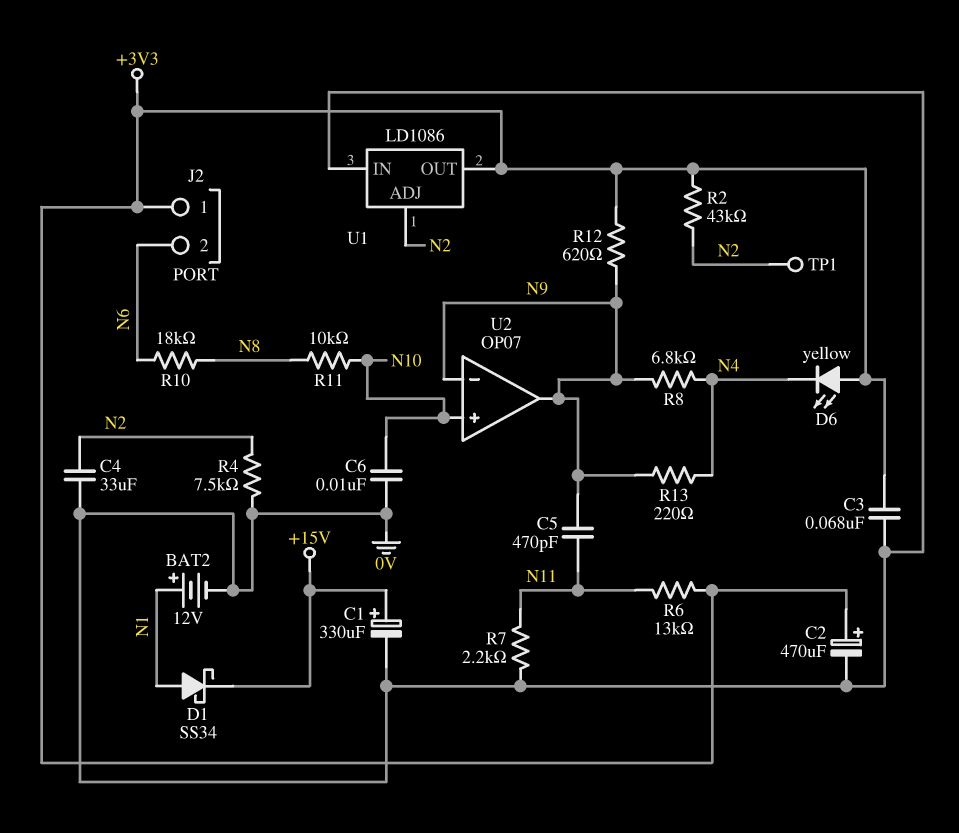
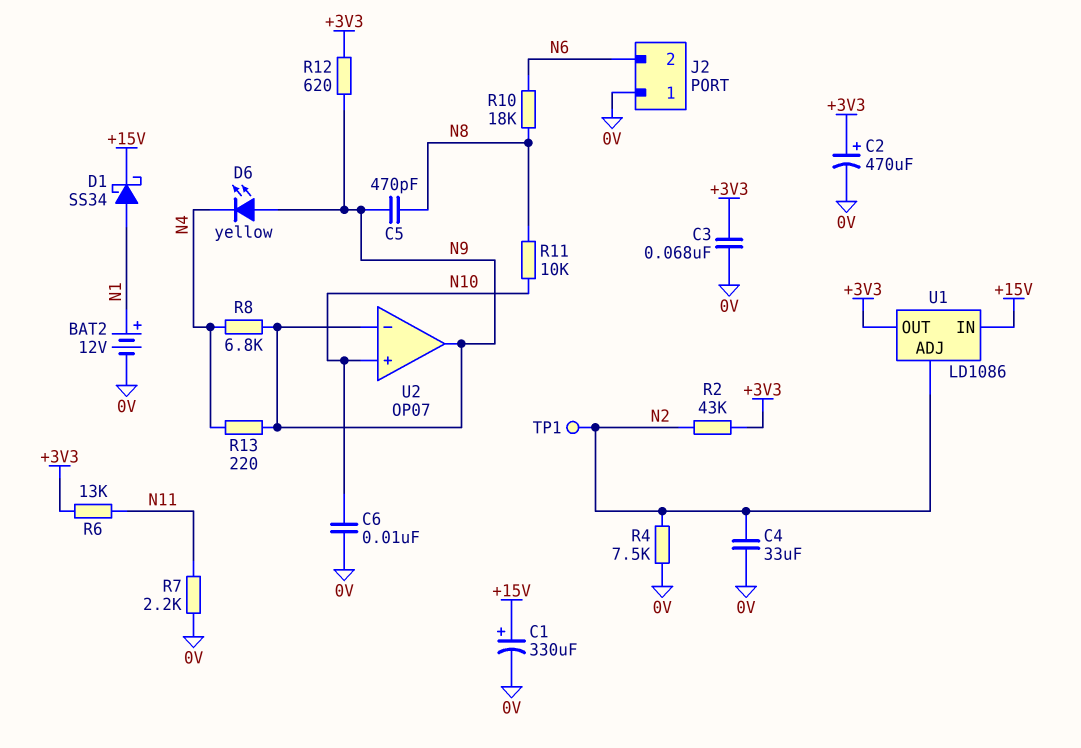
C5: 470pF (N9, N11) -> 470pF (N8, N9)
D6: LED yellow (A +3V3, K N4) -> LED yellow (A N9, K N4)
J2 pin 1: +3V3 -> 0V
U1 pin IN: 0V -> +15V

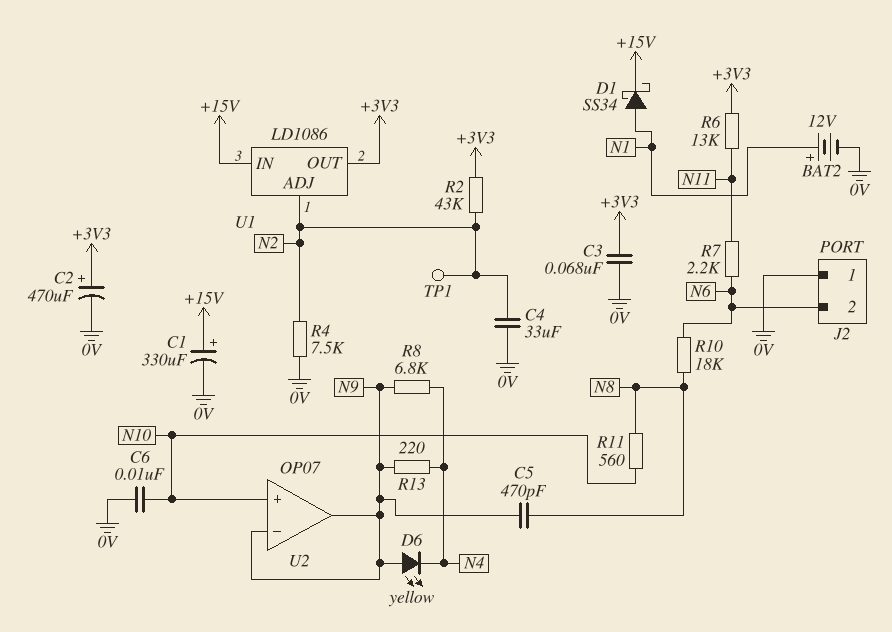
R7: 2.2k (0V, N11) -> 2.2k (N6, N11)
R11: 10k (N8, N10) -> 560 (N8, N10)
R12: 620 (+3V3, N9) -> none

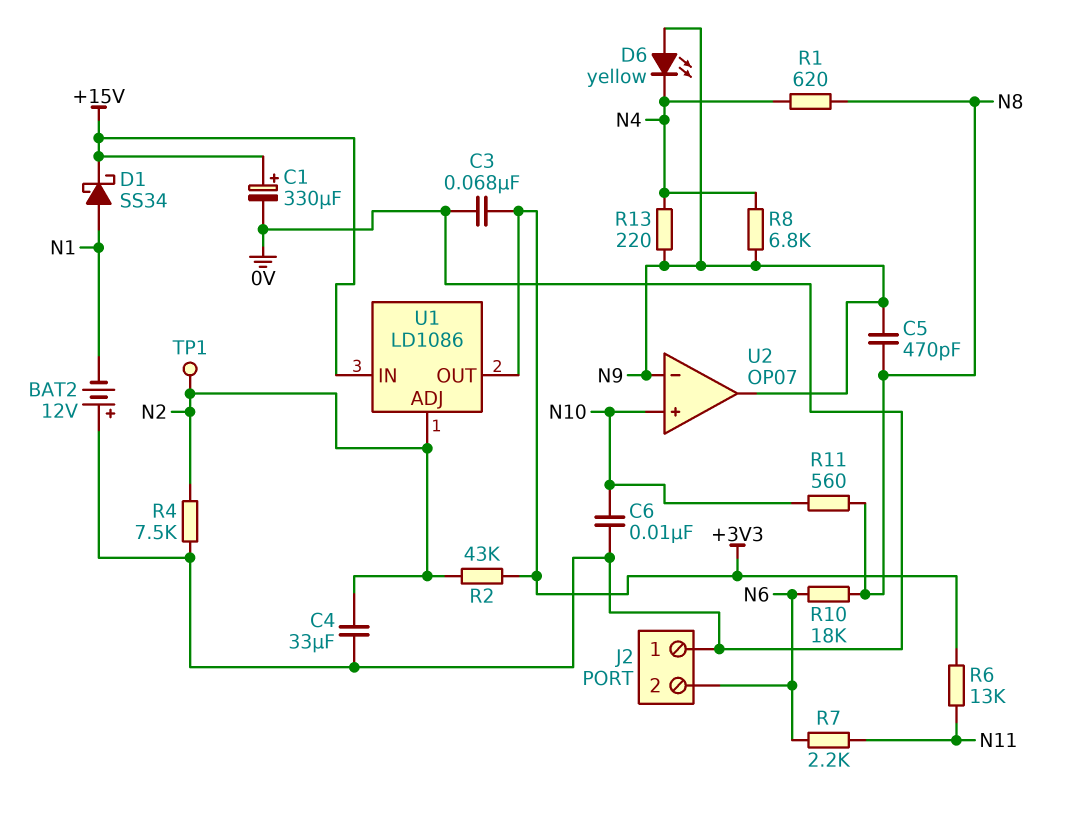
BAT2: 12V (plus N1, minus 0V) -> 12V (plus 0V, minus N1)
C2: 470uF (plus +3V3, minus 0V) -> none
R1: none -> 620 (N4, N8)

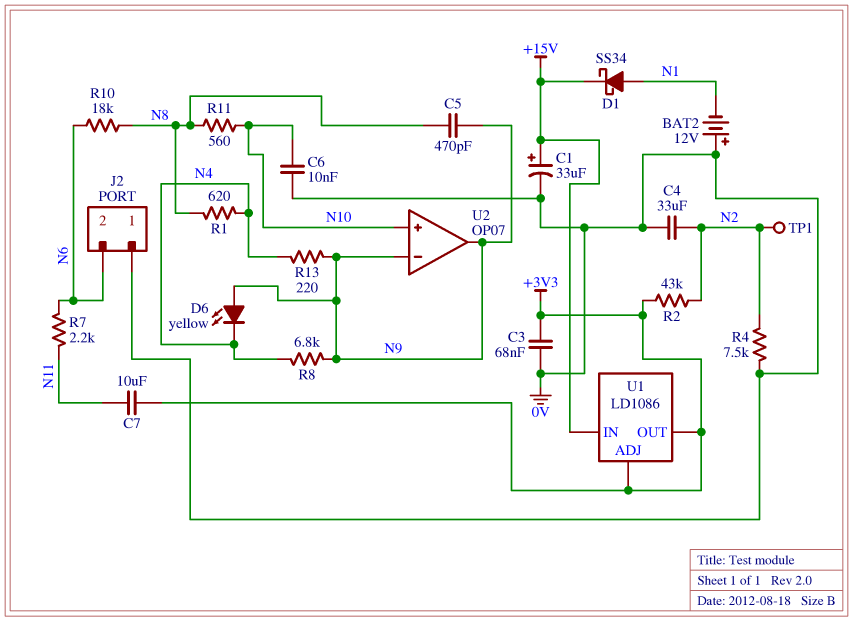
C1: 330uF (plus +15V, minus 0V) -> 33uF (plus +15V, minus 0V)
C7: none -> 10uF (+3V3, N11)
R6: 13k (+3V3, N11) -> none
U1 pin ADJ: N2 -> +3V3

